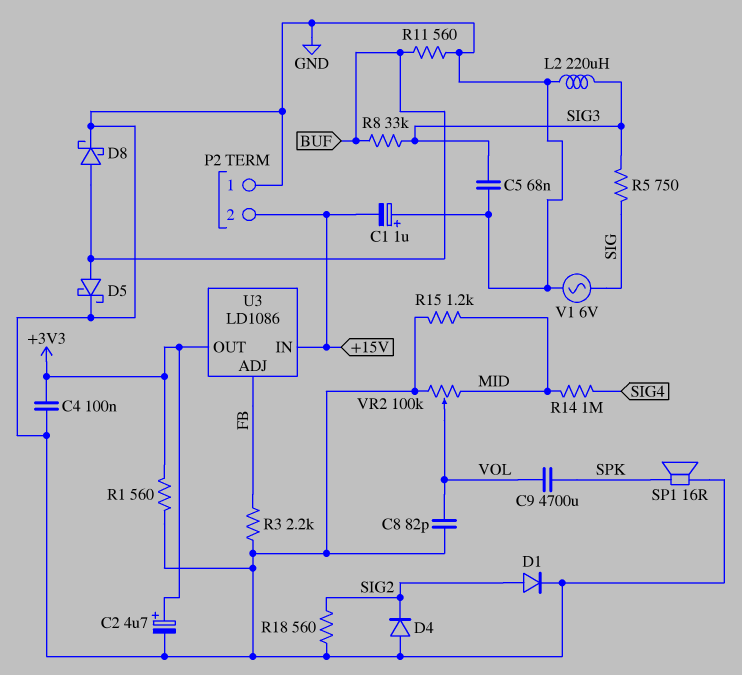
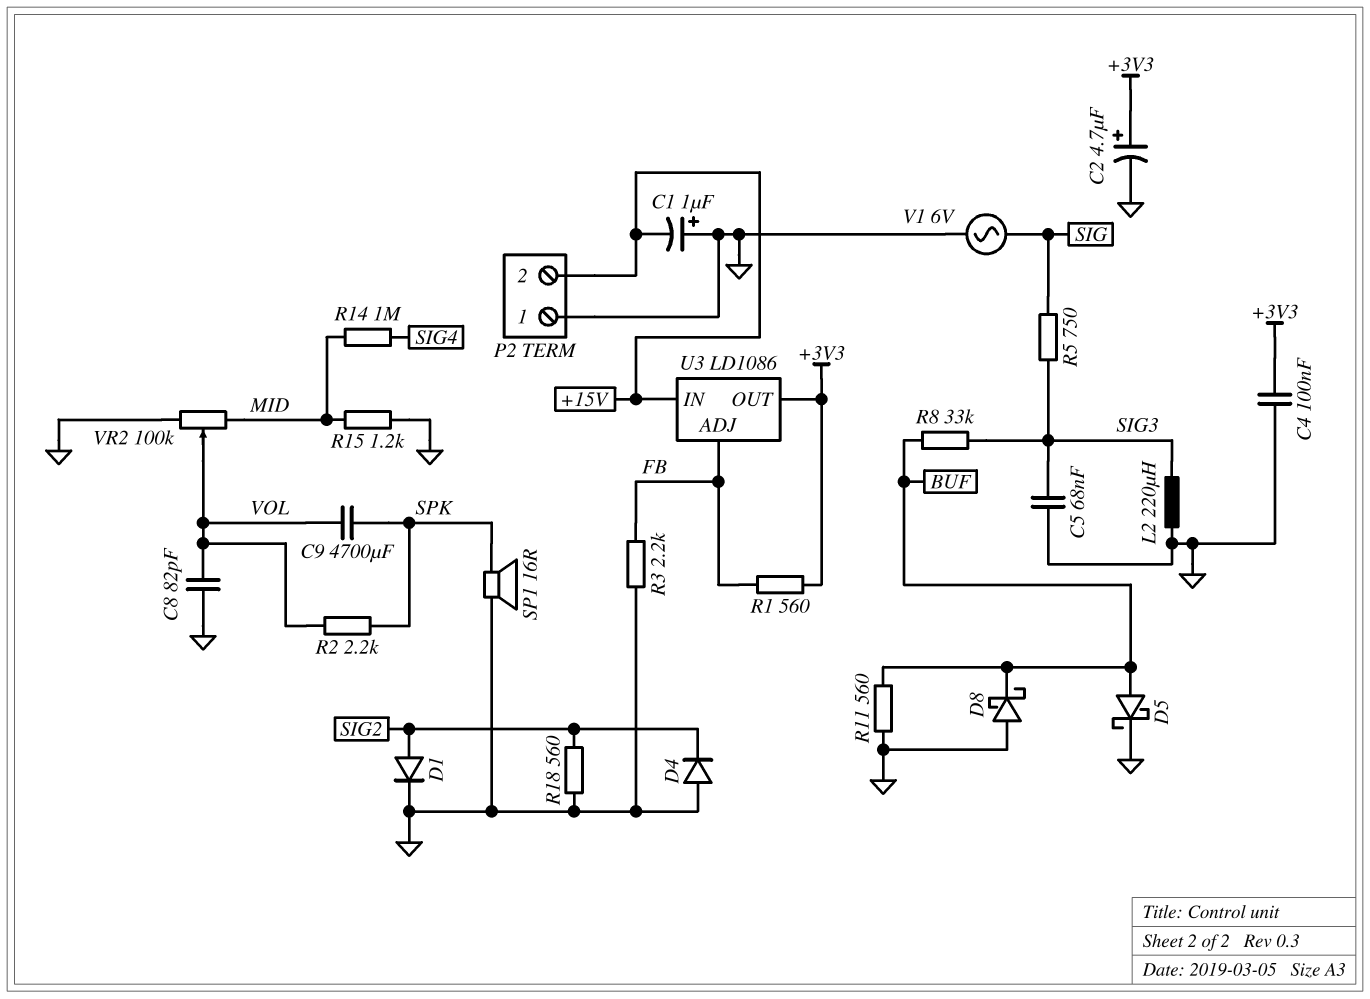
D8: schottky (A BUF, K GND) -> schottky (A GND, K BUF)
R1: 560 (+3V3, GND) -> 560 (+3V3, FB)
R2: none -> 2.2k (SPK, VOL)

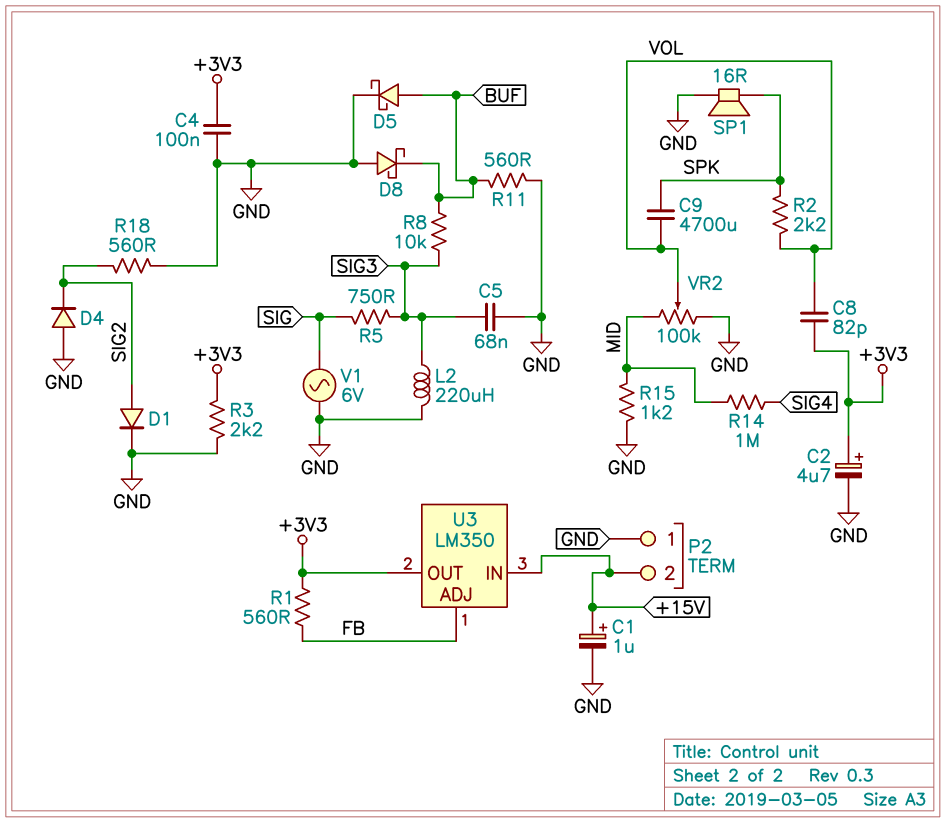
C1: 1uF (plus GND, minus +15V) -> 1uF (plus +15V, minus GND)
C8: 82pF (GND, VOL) -> 82pF (+3V3, VOL)
R3: 2.2k (FB, GND) -> 2.2k (+3V3, GND)
R8: 33k (BUF, SIG3) -> 10k (BUF, SIG3)
U3: LD1086 -> LM350

